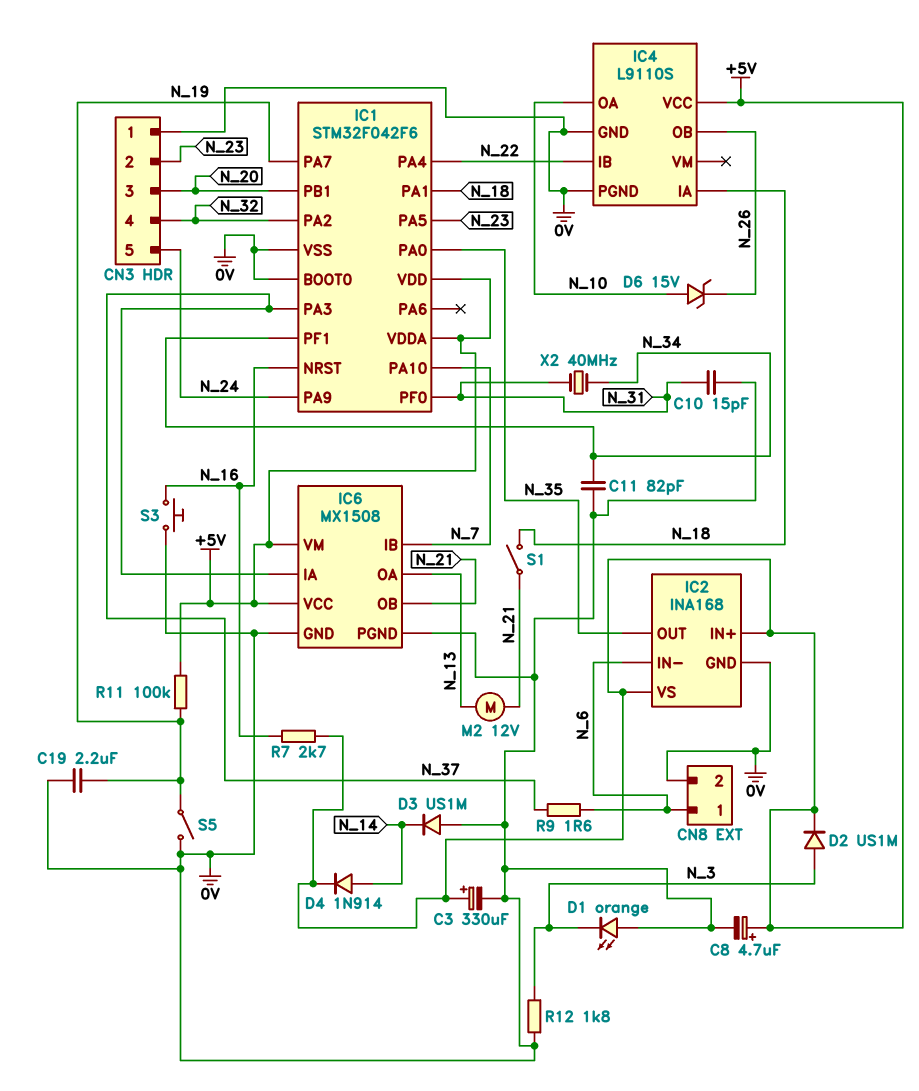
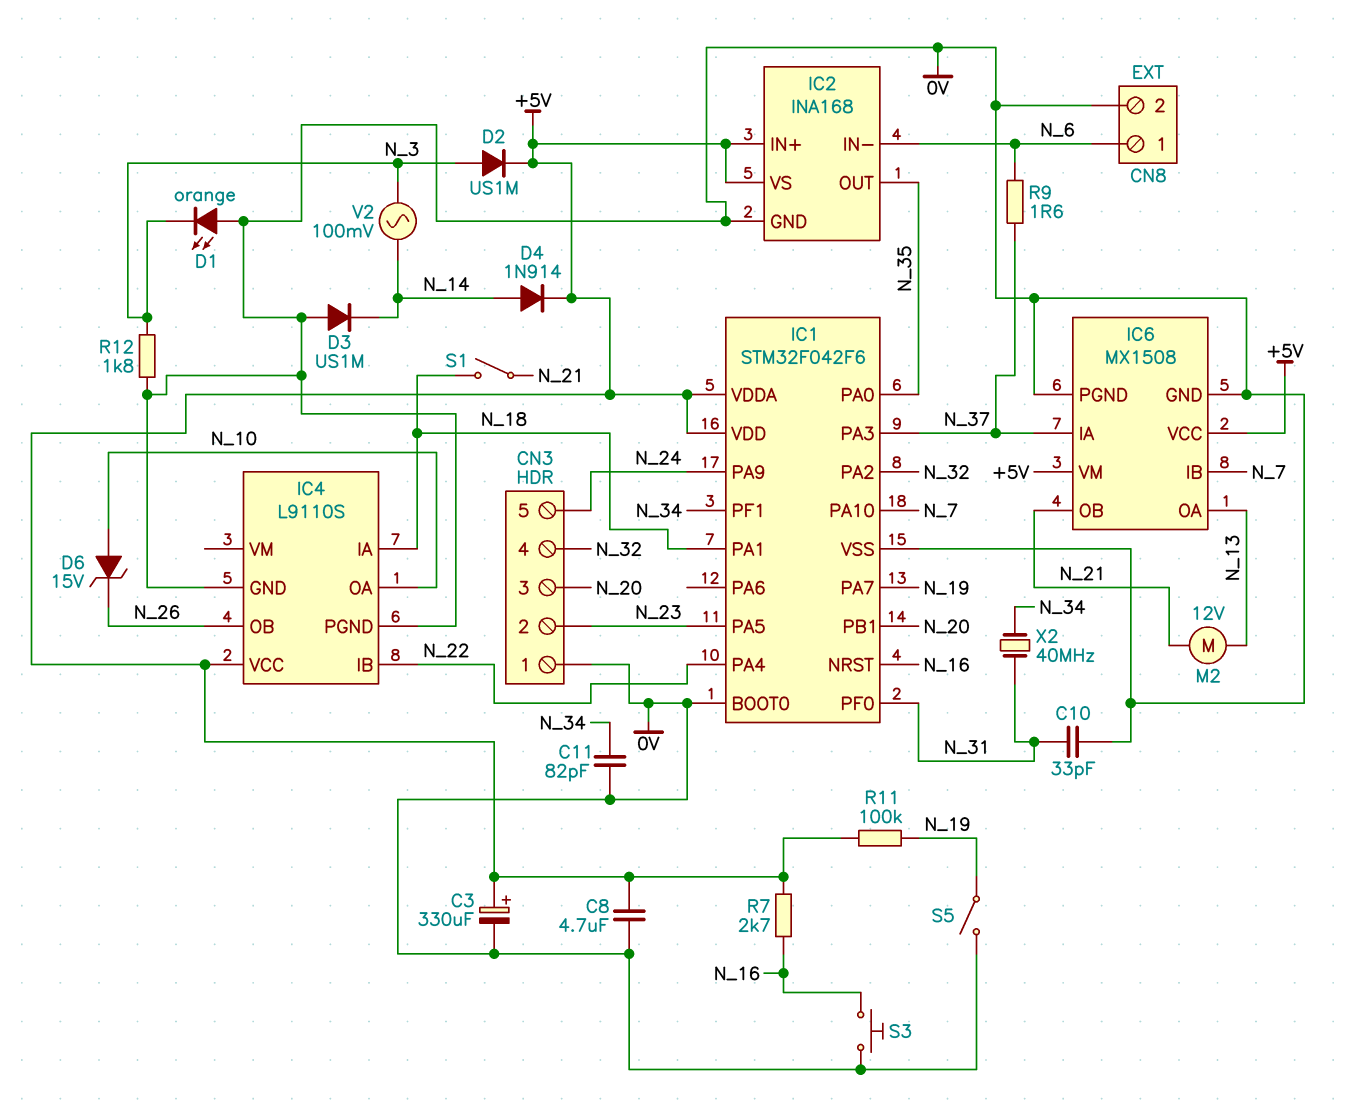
C8: 4.7uF (plus +5V, minus 0V) -> 4.7uF (+5V, 0V)
C10: 15pF (0V, N_31) -> 33pF (0V, N_31)
C19: 2.2uF (0V, N_19) -> none
V2: none -> AC 100mV (N_3, N_14)

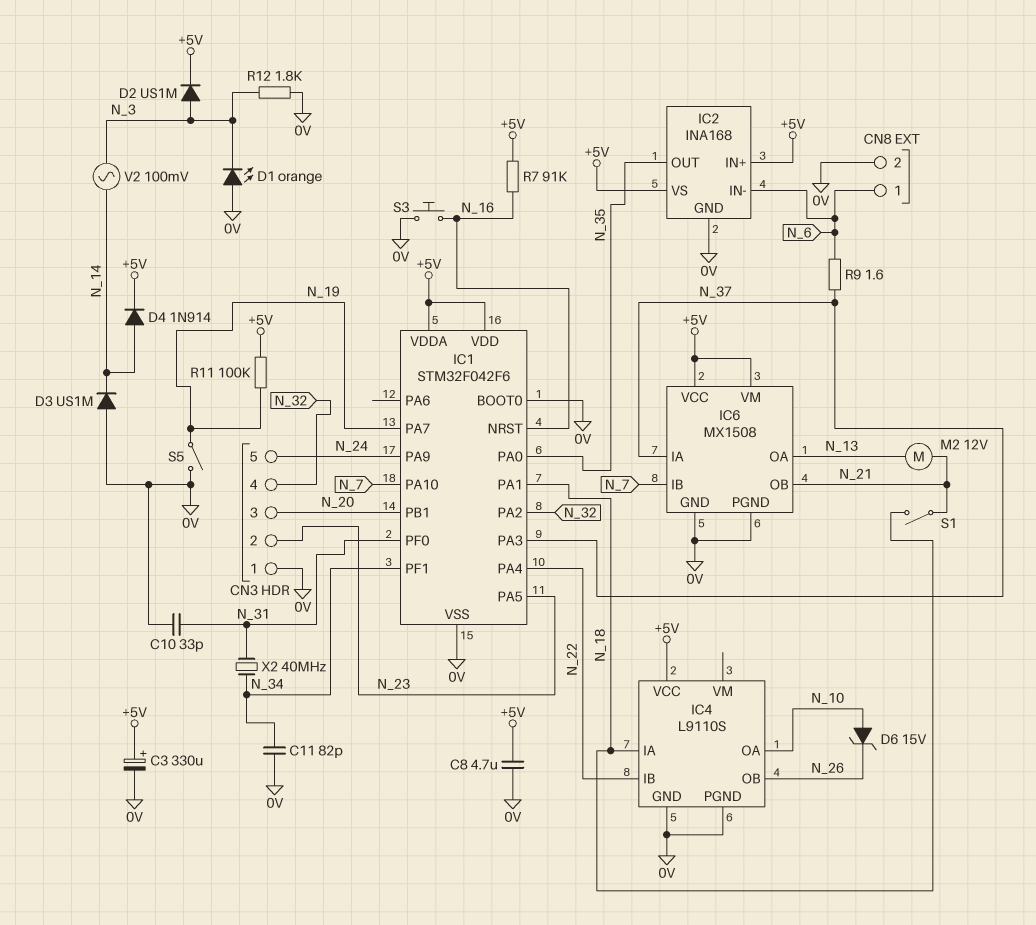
R7: 2.7k (+5V, N_16) -> 91k (+5V, N_16)

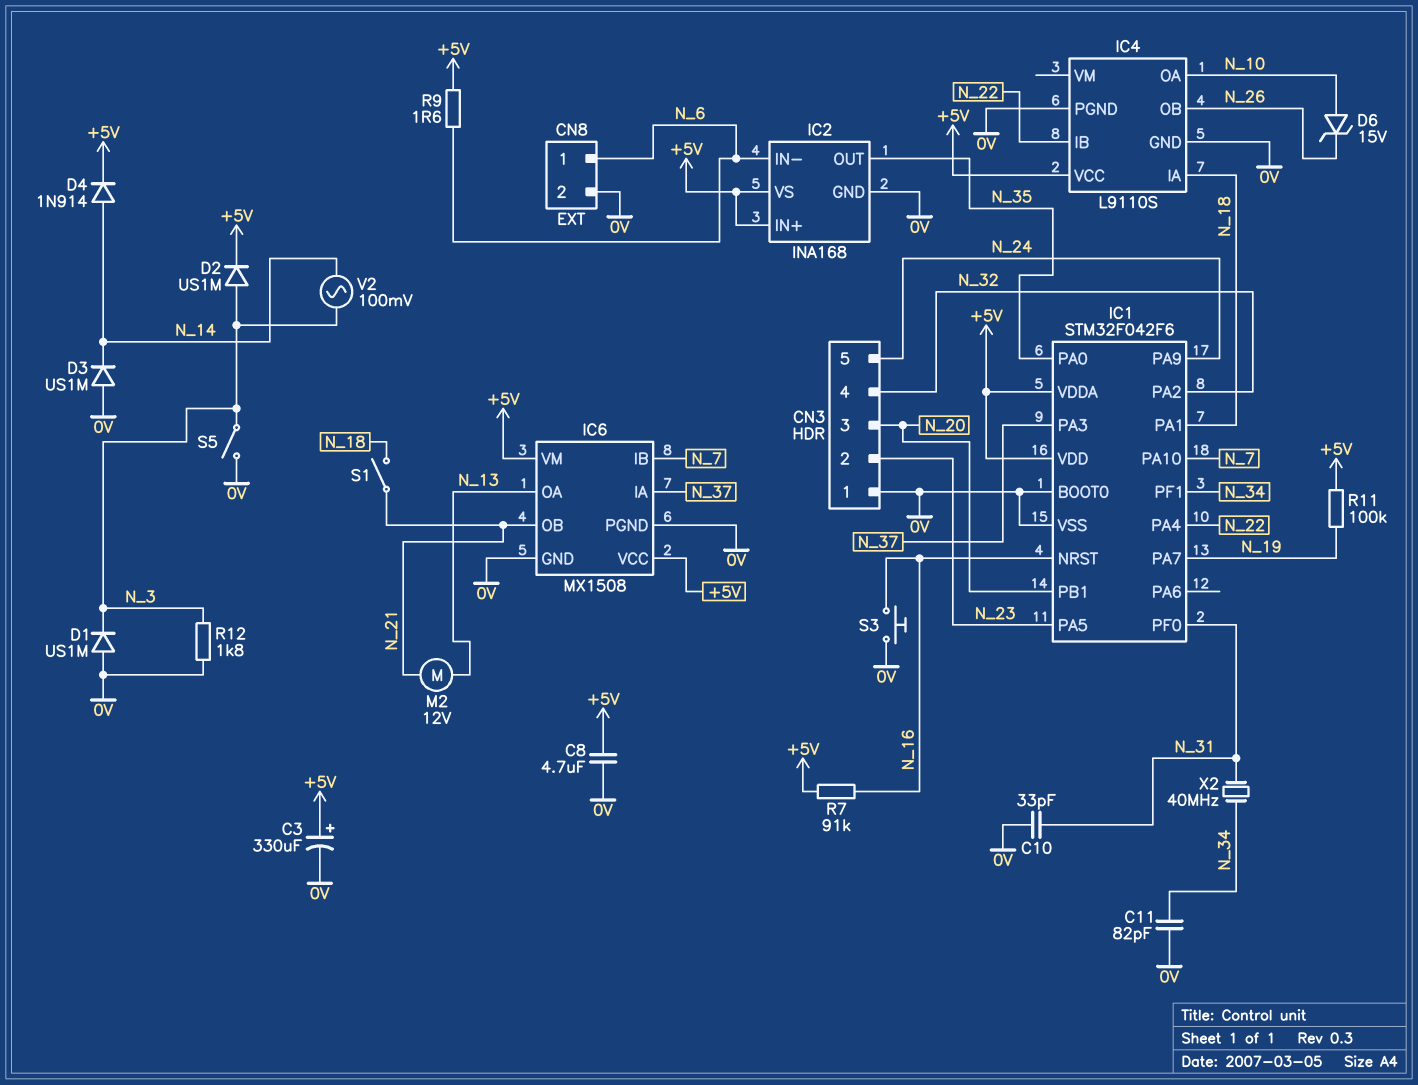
D1: LED orange (A 0V, K N_3) -> diode US1M (A 0V, K N_3)
R9: 1.6 (N_6, N_37) -> 1.6 (+5V, N_6)
S5: switch (0V, N_19) -> switch (0V, N_3)

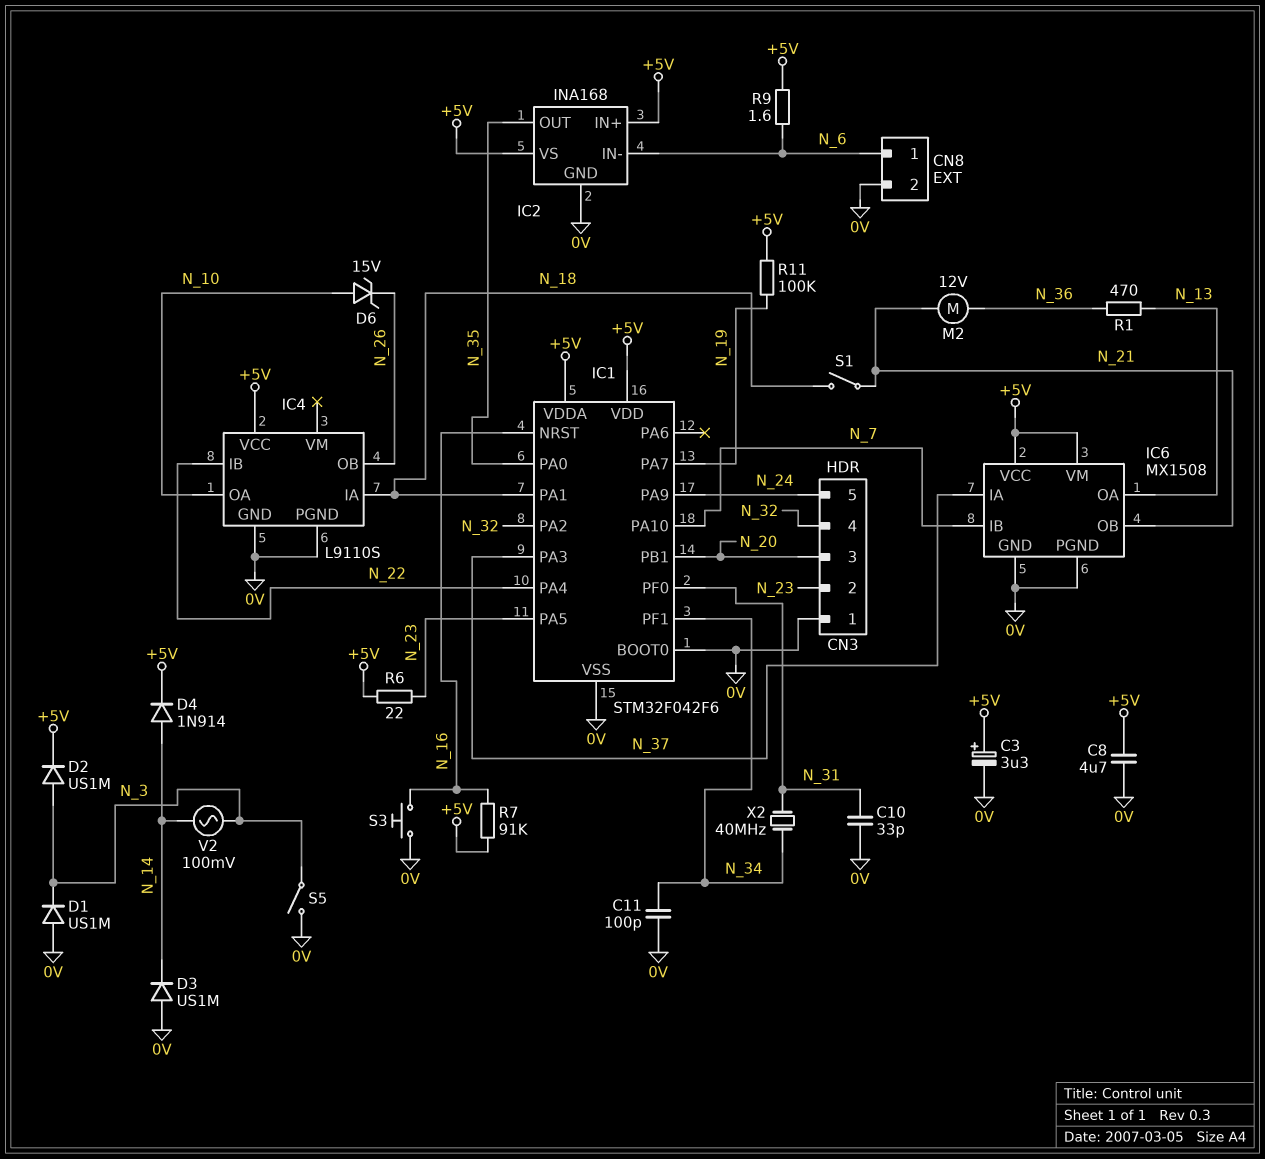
C3: 330uF (plus +5V, minus 0V) -> 3.3uF (plus +5V, minus 0V)
C11: 82pF (0V, N_34) -> 100pF (0V, N_34)
M2: motor 12V (N_13, N_21) -> motor 12V (N_21, N_36)
R1: none -> 470 (N_13, N_36)
R6: none -> 22 (+5V, N_23)
R12: 1.8k (0V, N_3) -> none

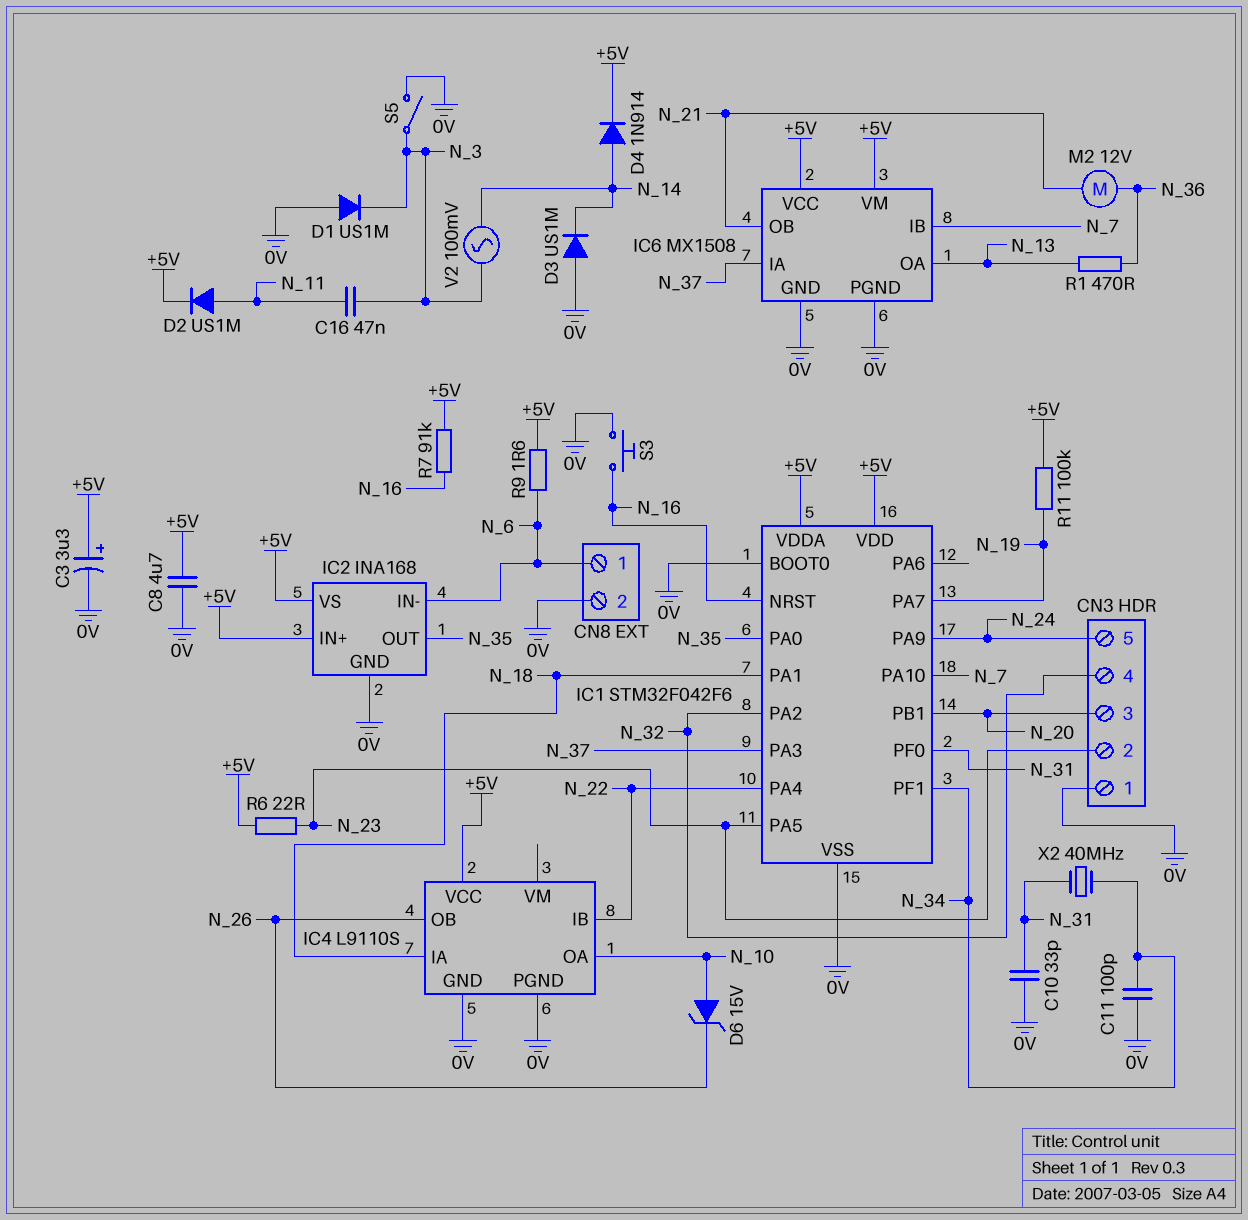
C16: none -> 47nF (N_3, N_11)
D2: diode US1M (A N_3, K +5V) -> diode US1M (A N_11, K +5V)
S1: switch (N_18, N_21) -> none

